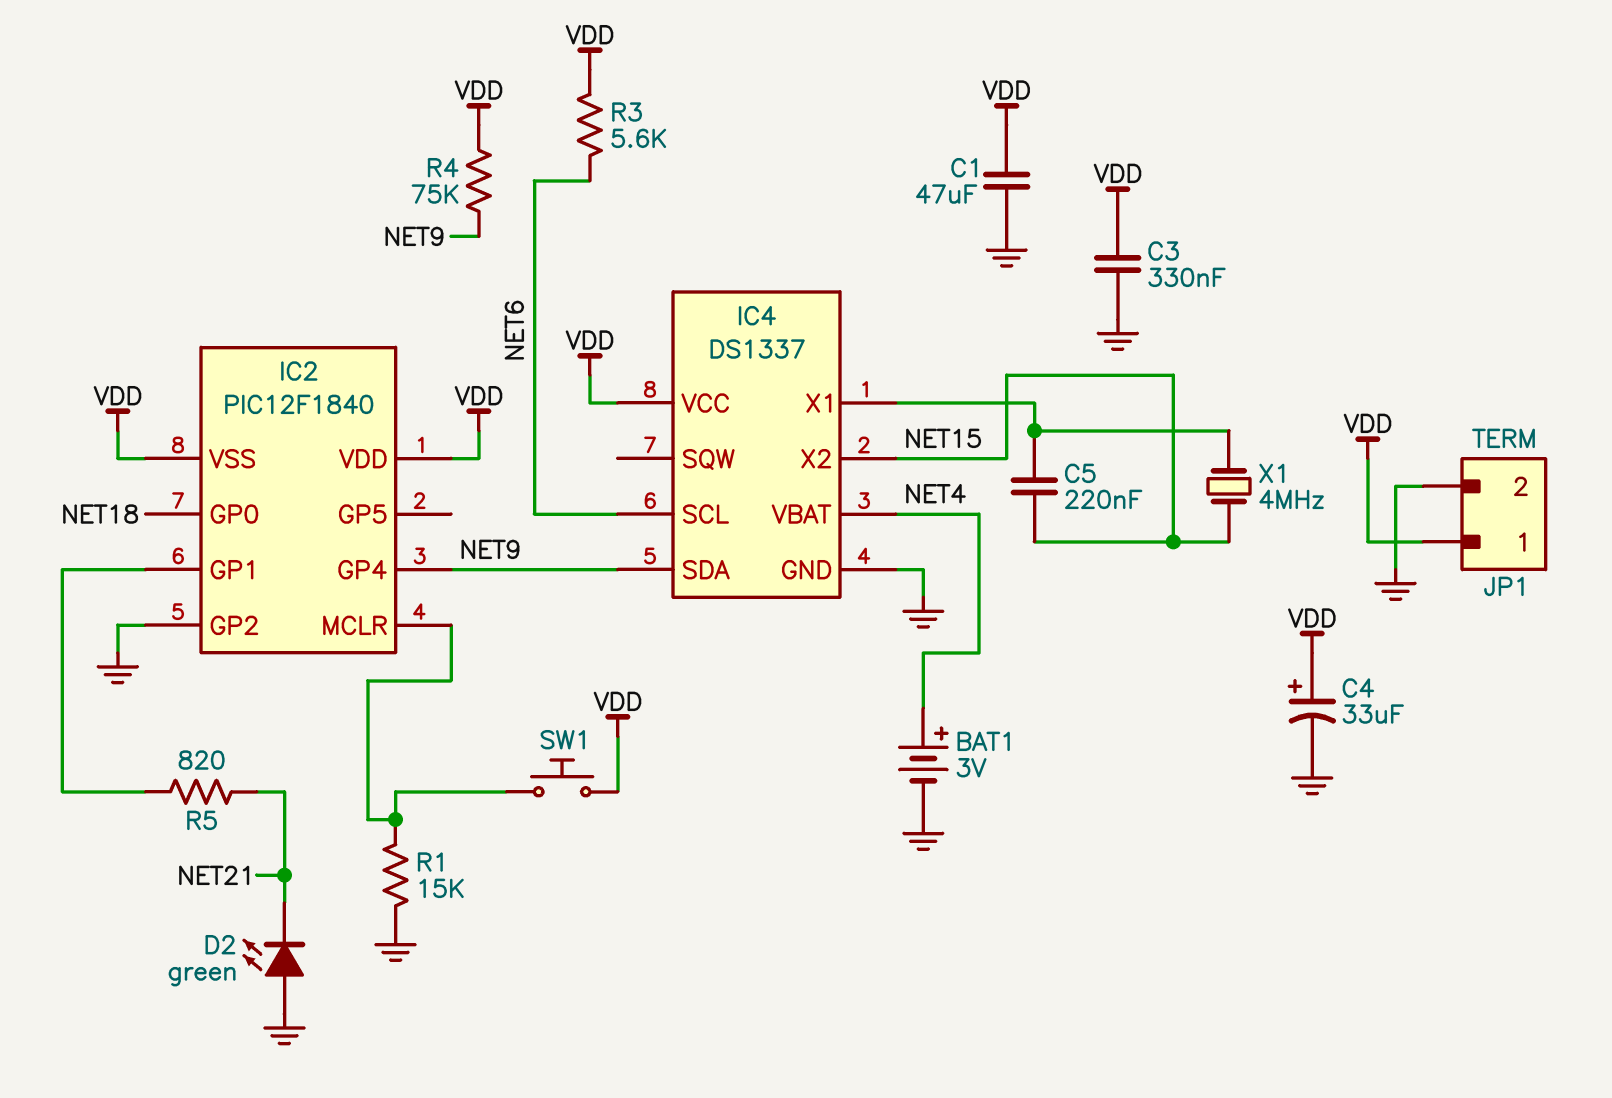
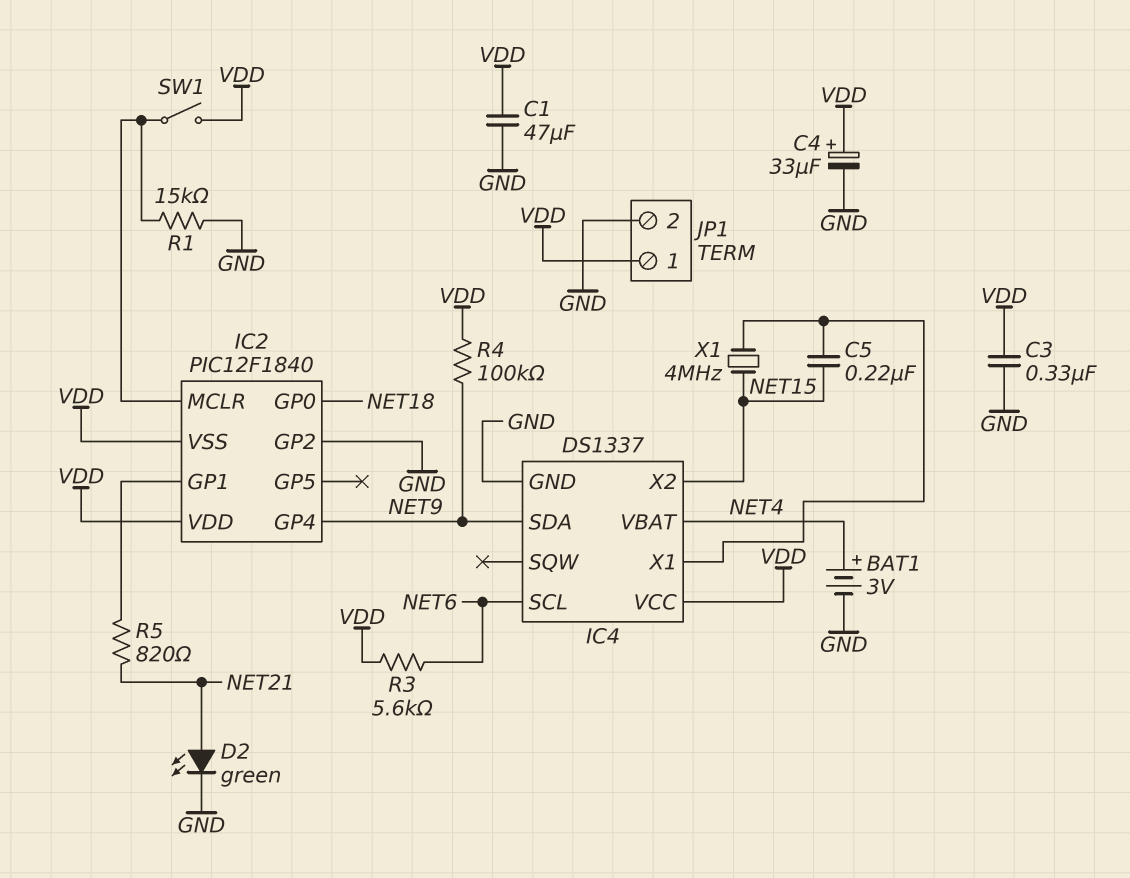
D2: LED green (A GND, K NET21) -> LED green (A NET21, K GND)
R4: 75k (NET9, VDD) -> 100k (NET9, VDD)
SW1: button (IC2/MCLR, VDD) -> switch (IC2/MCLR, VDD)

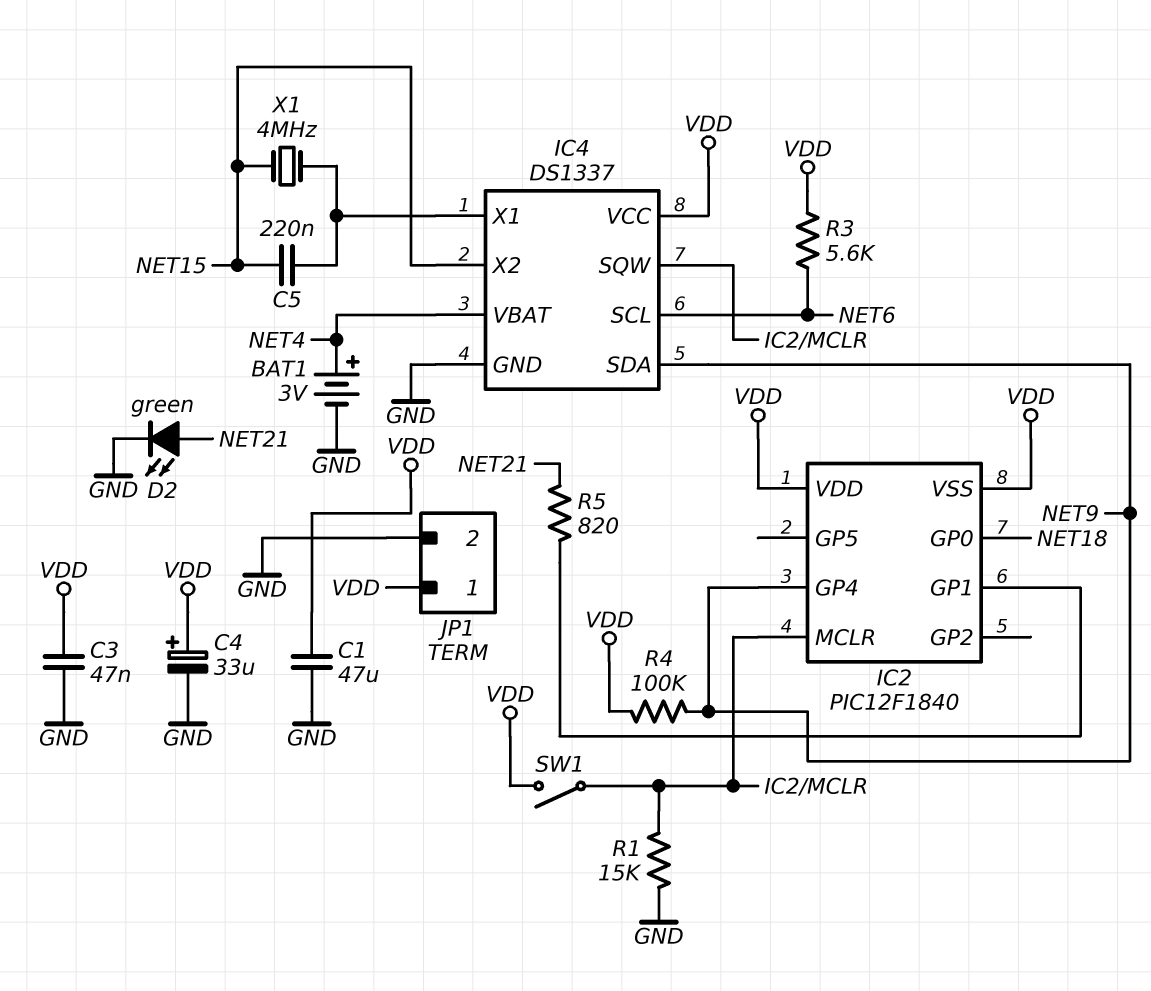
C3: 330nF (GND, VDD) -> 47nF (GND, VDD)
IC2 pin GP2: GND -> none
IC4 pin SQW: none -> IC2/MCLR

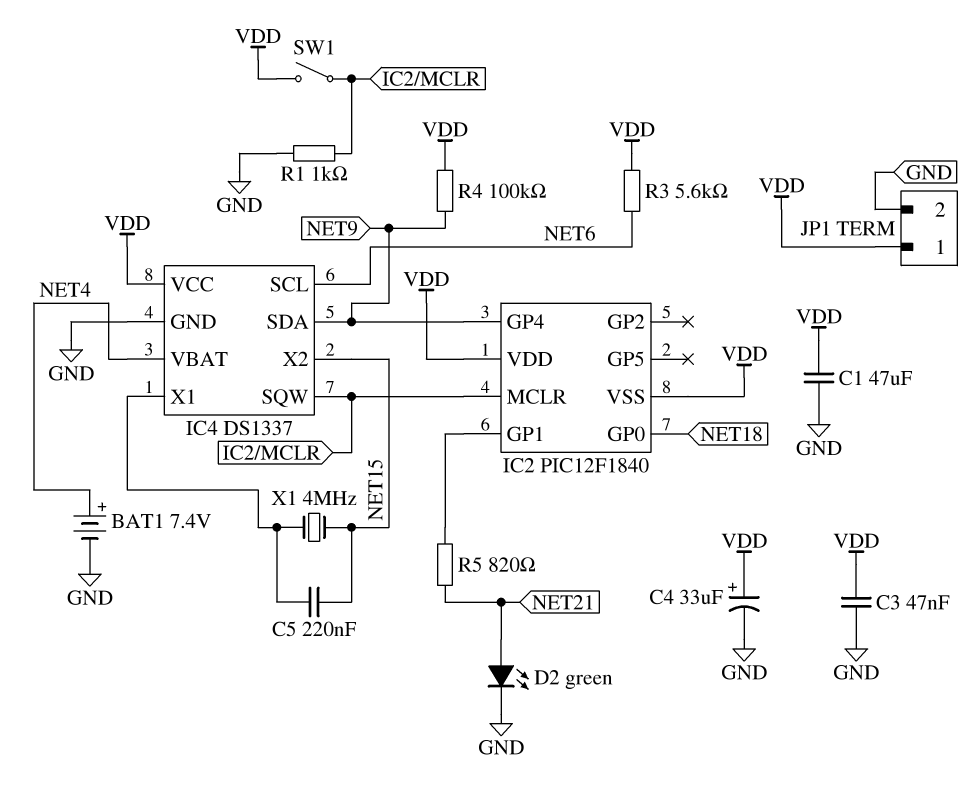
BAT1: 3V (plus NET4, minus GND) -> 7.4V (plus NET4, minus GND)
R1: 15k (GND, IC2/MCLR) -> 1k (GND, IC2/MCLR)

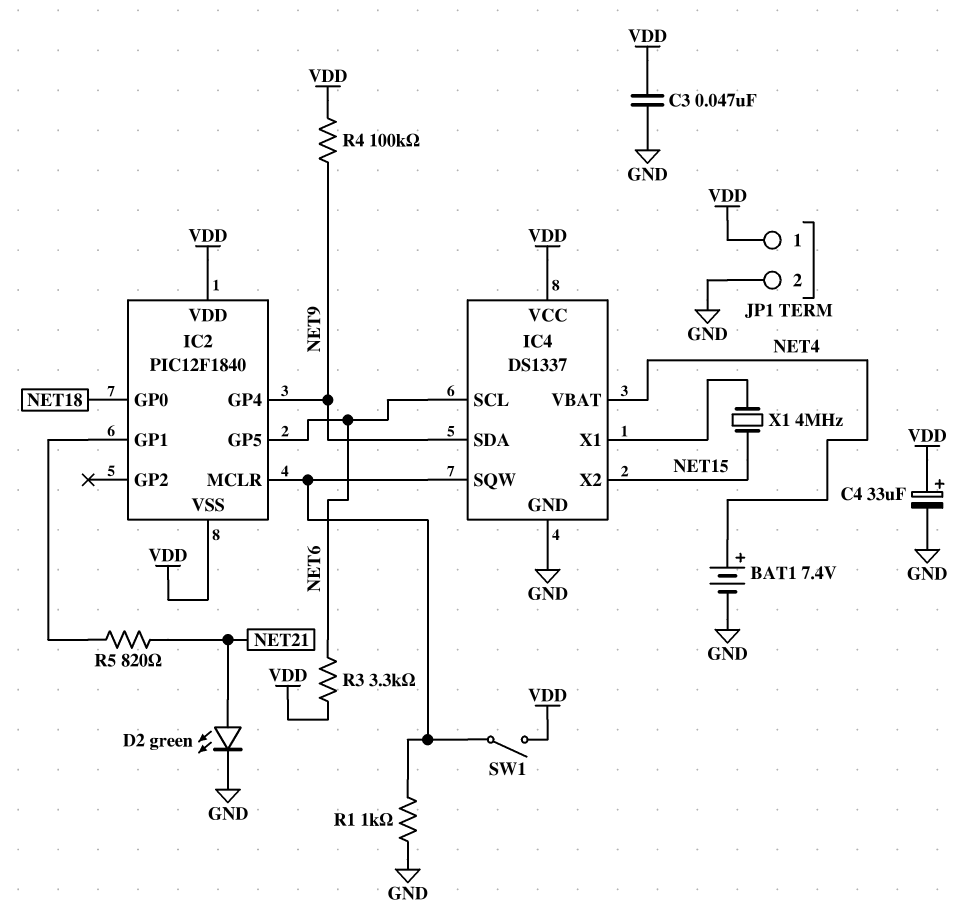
C1: 47uF (GND, VDD) -> none
C5: 220nF (IC4/X1, NET15) -> none
IC2 pin GP5: none -> NET6
R3: 5.6k (NET6, VDD) -> 3.3k (NET6, VDD)

